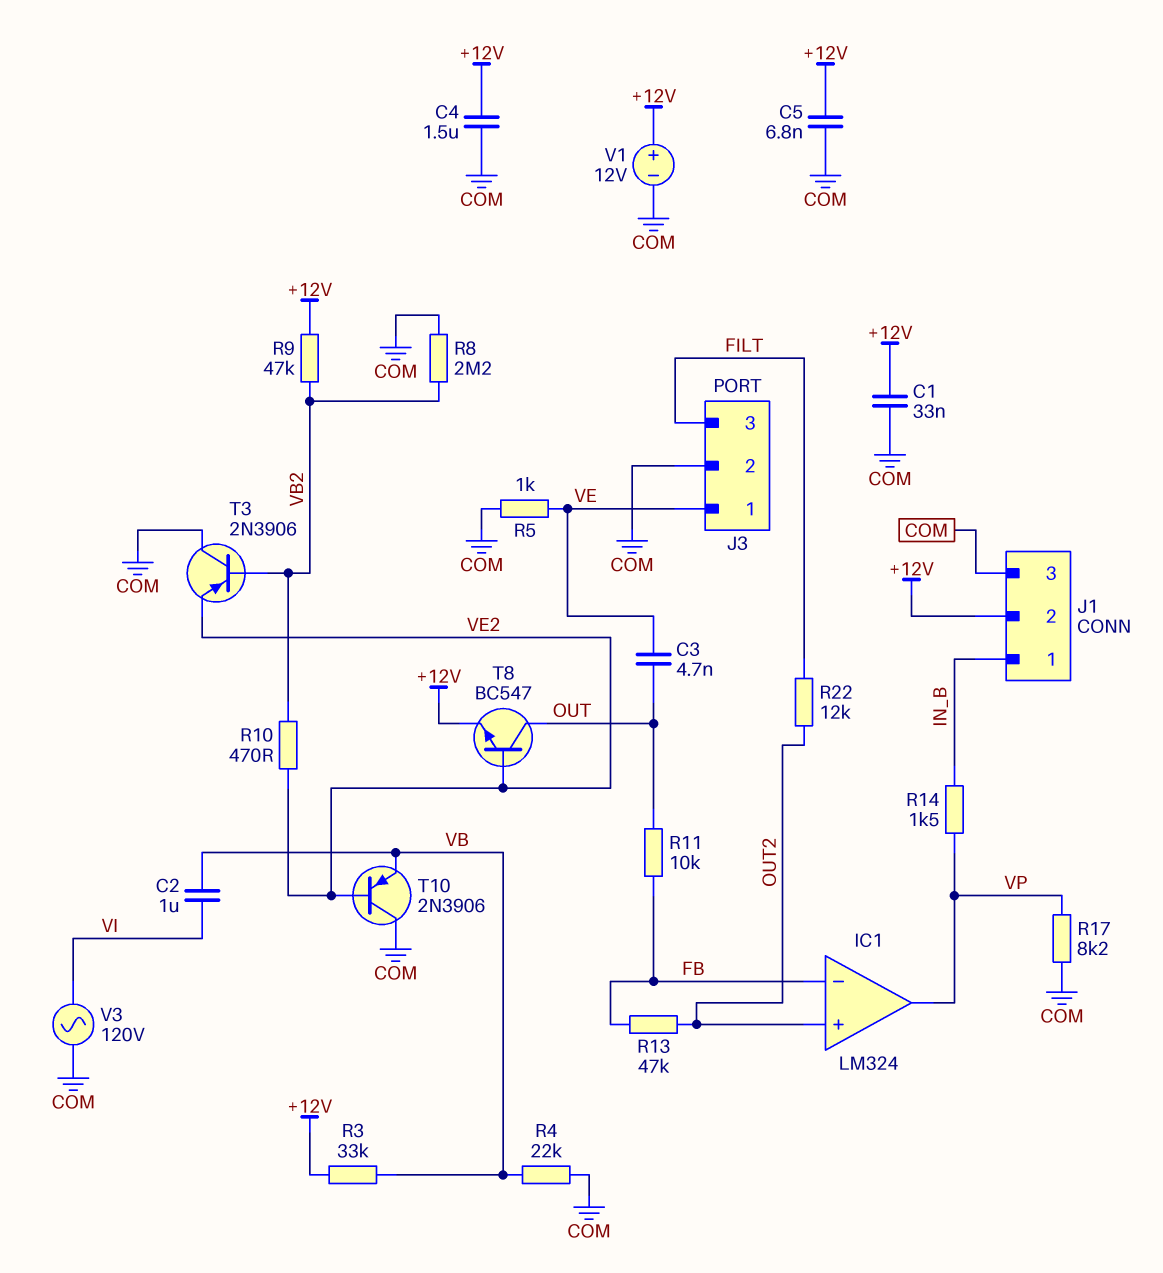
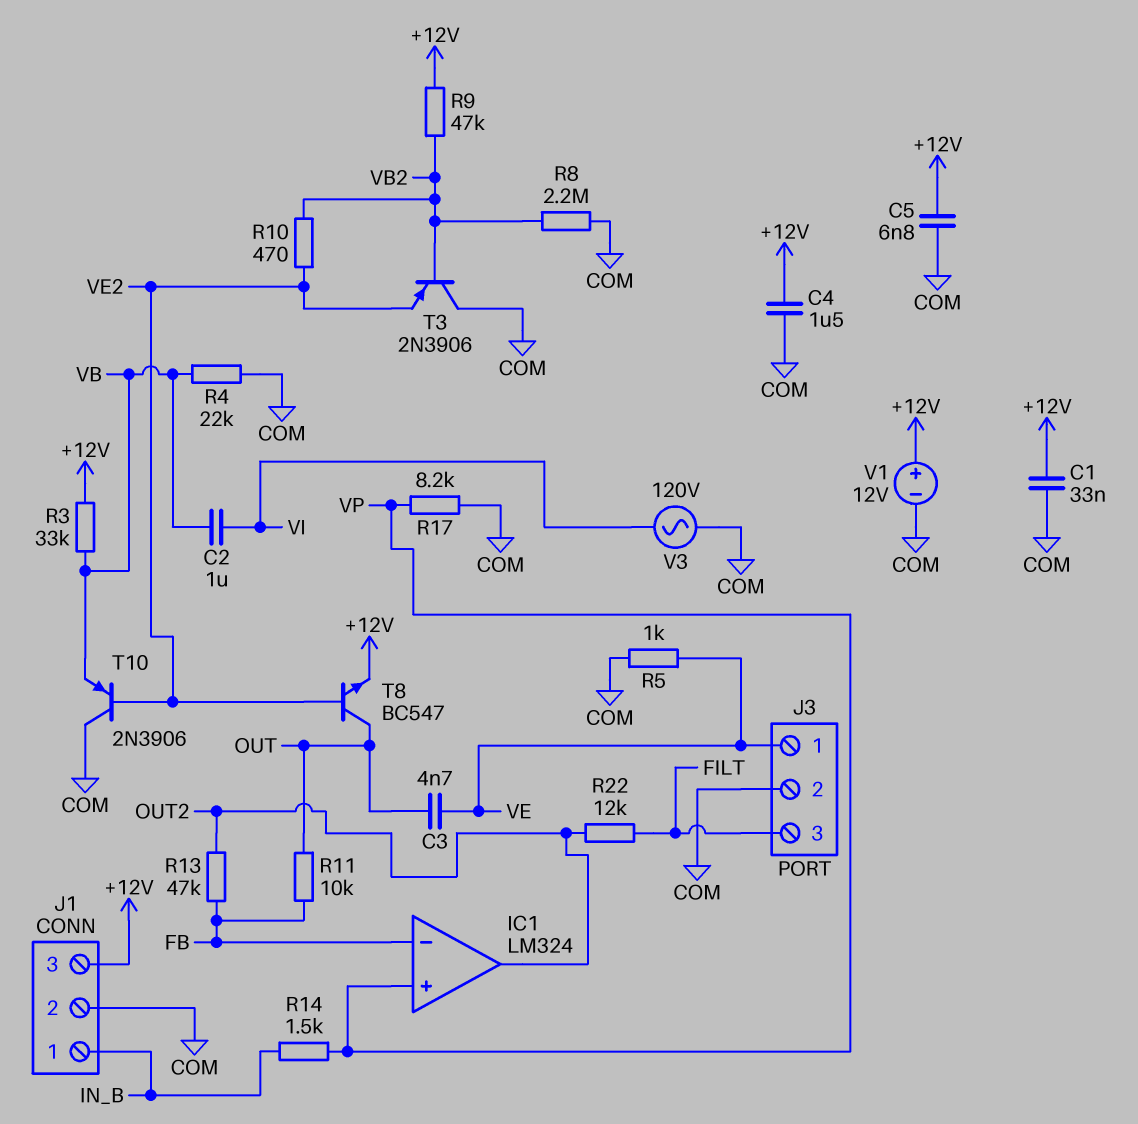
IC1 pin in+: OUT2 -> VP
IC1 pin out: VP -> OUT2
J1 pin 2: +12V -> COM
J1 pin 3: COM -> +12V

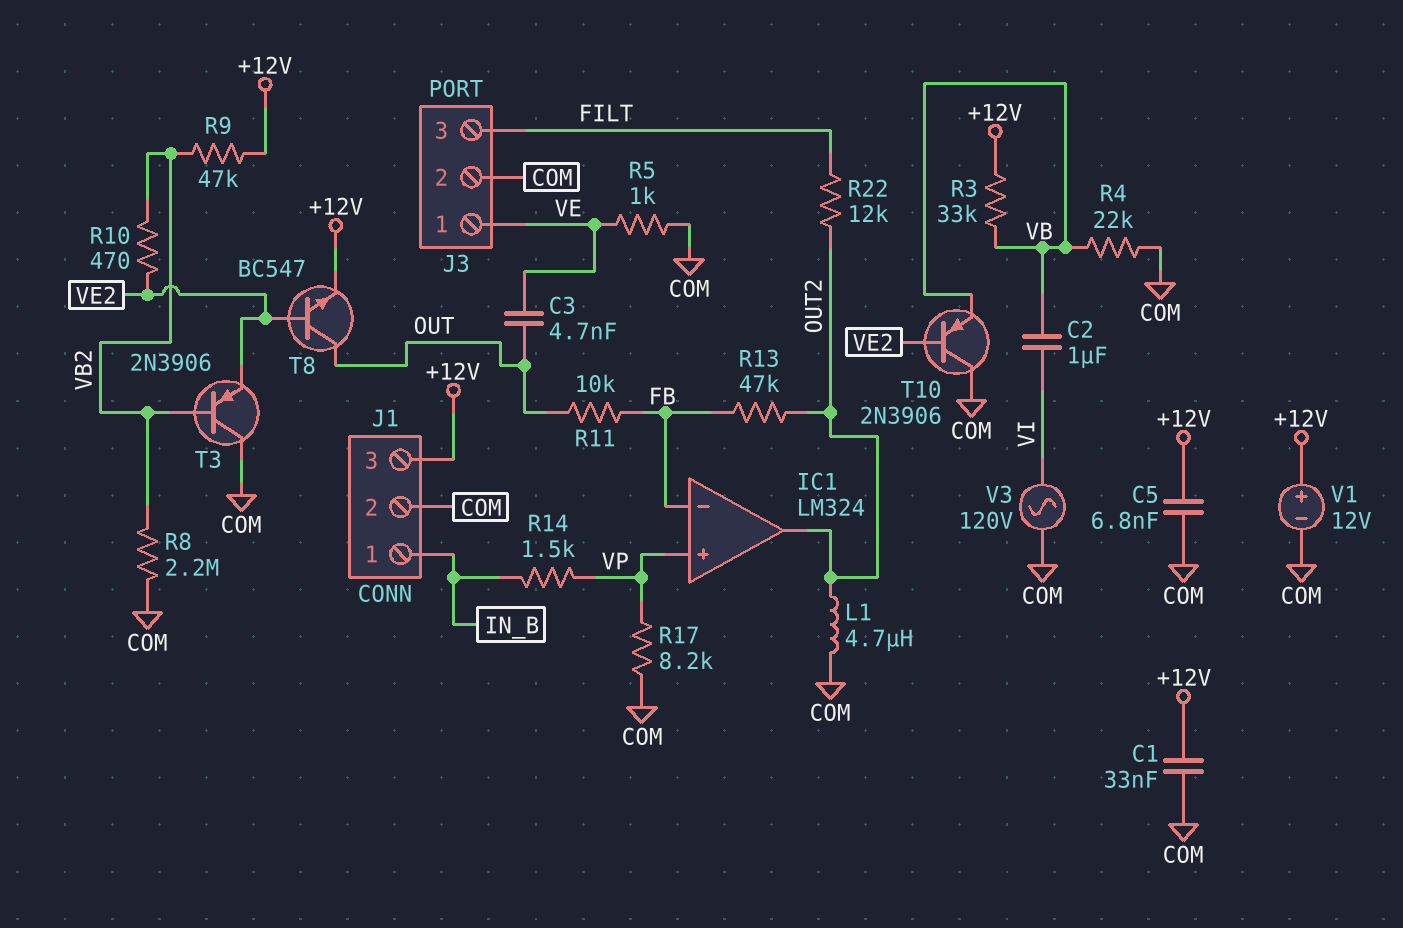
C4: 1.5uF (+12V, COM) -> none
L1: none -> 4.7uH (COM, OUT2)

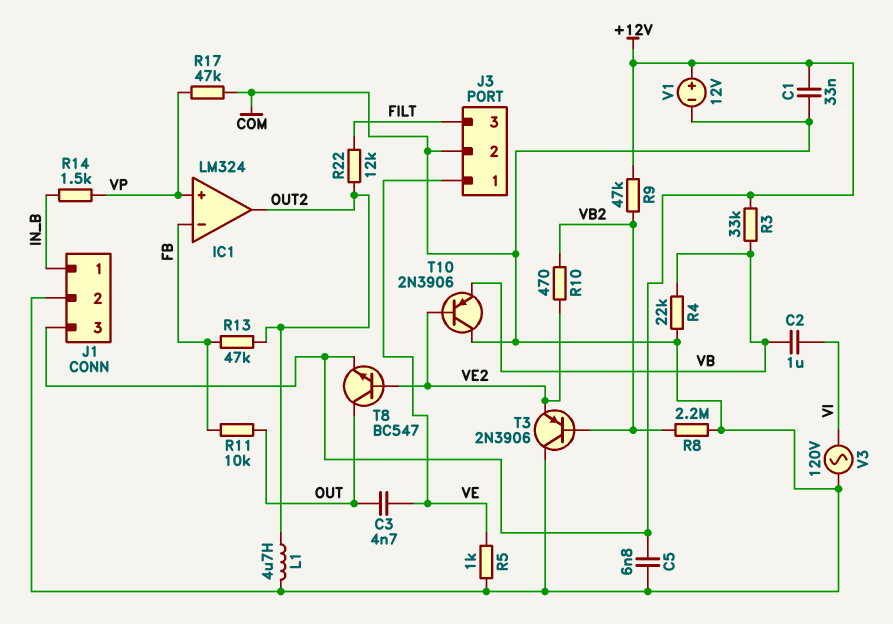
R17: 8.2k (COM, VP) -> 47k (COM, VP)

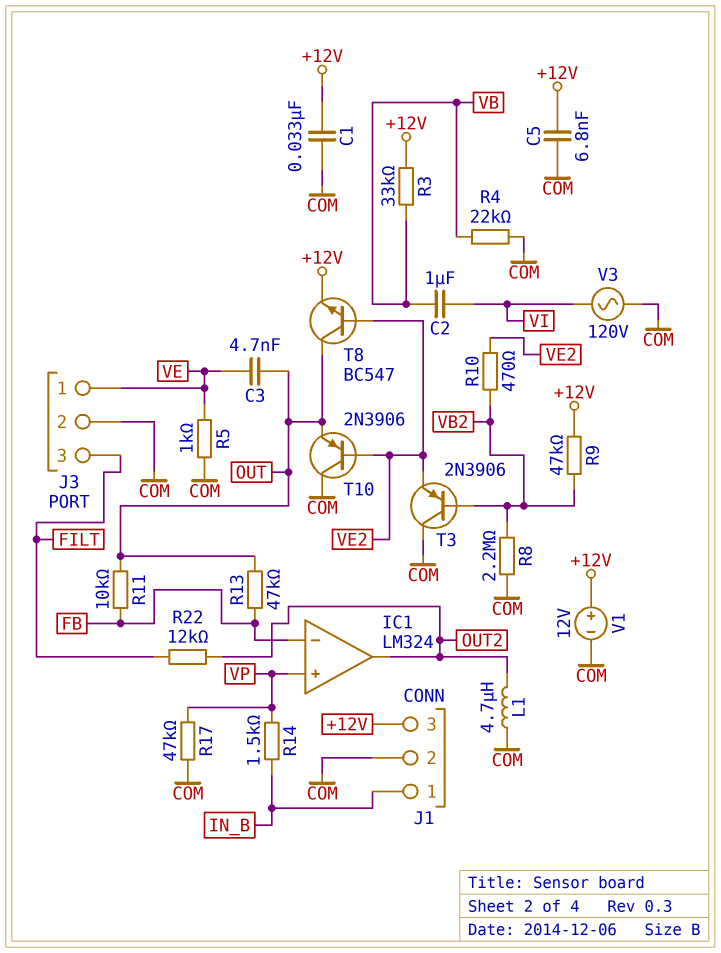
R13: 47k (FB, OUT2) -> 47k (FB, OUT)
T10: PNP 2N3906 (B VE2, C COM, E VB) -> PNP 2N3906 (B VE2, C COM, E OUT)

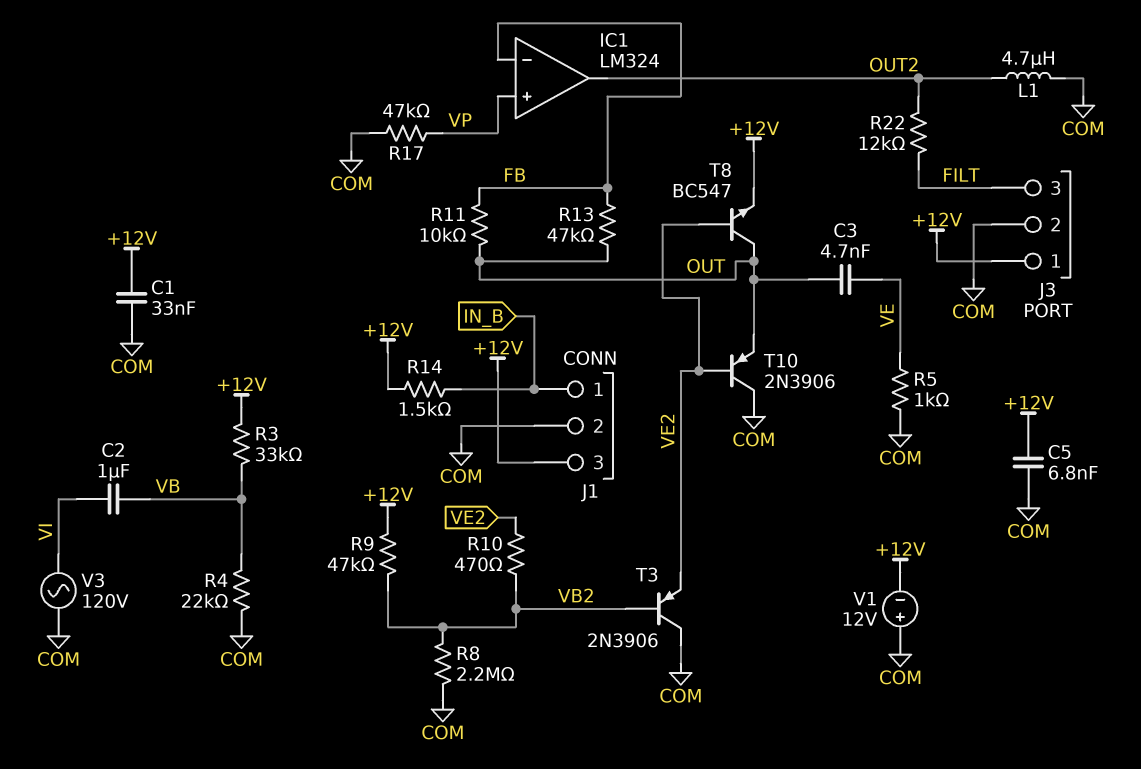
J3 pin 1: VE -> +12V
R14: 1.5k (IN_B, VP) -> 1.5k (+12V, IN_B)
V1: 12V (plus +12V, minus COM) -> 12V (plus COM, minus +12V)

